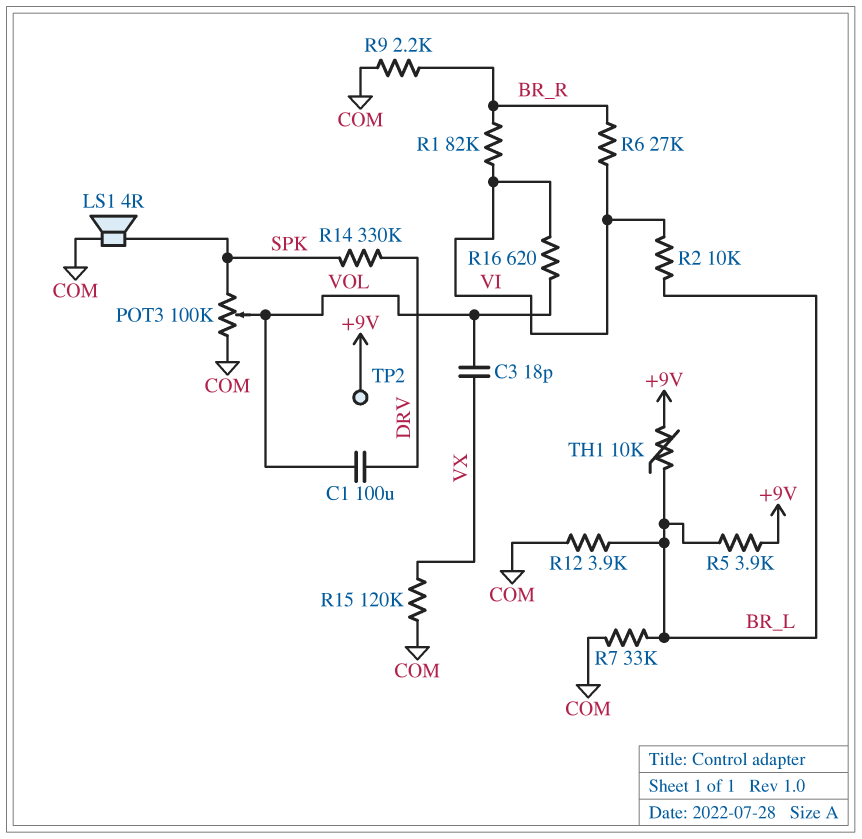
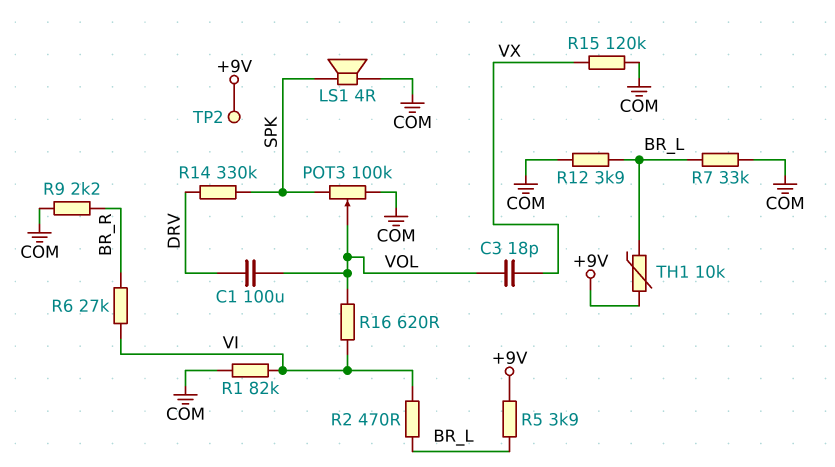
R1: 82k (BR_R, VI) -> 82k (COM, VI)
R2: 10k (BR_L, VI) -> 470 (BR_L, VI)

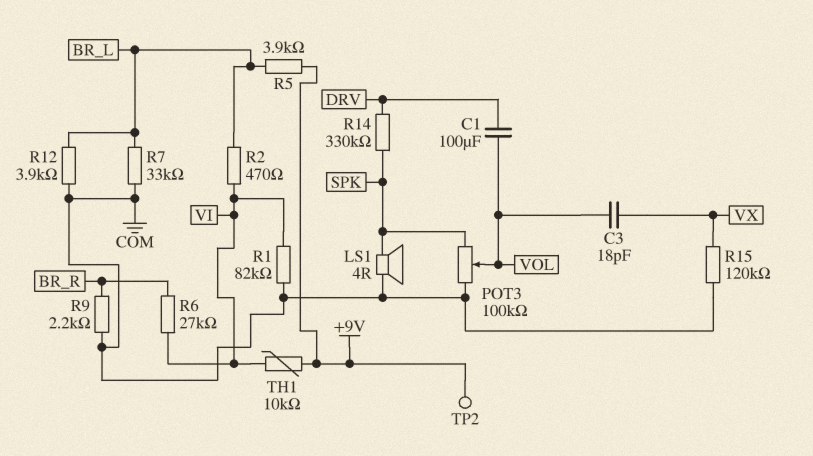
R16: 620 (VI, VOL) -> none
TH1: 10k (+9V, BR_L) -> 10k (+9V, VI)

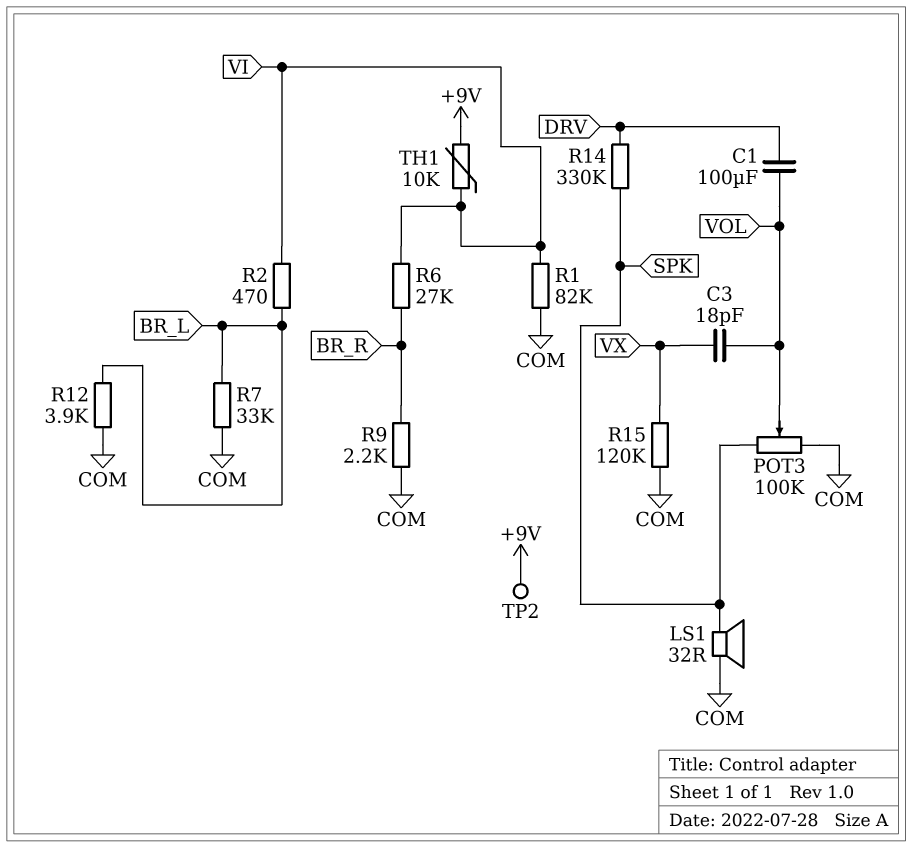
LS1: speaker 4R (COM, SPK) -> speaker 32R (COM, SPK)
R5: 3.9k (+9V, BR_L) -> none

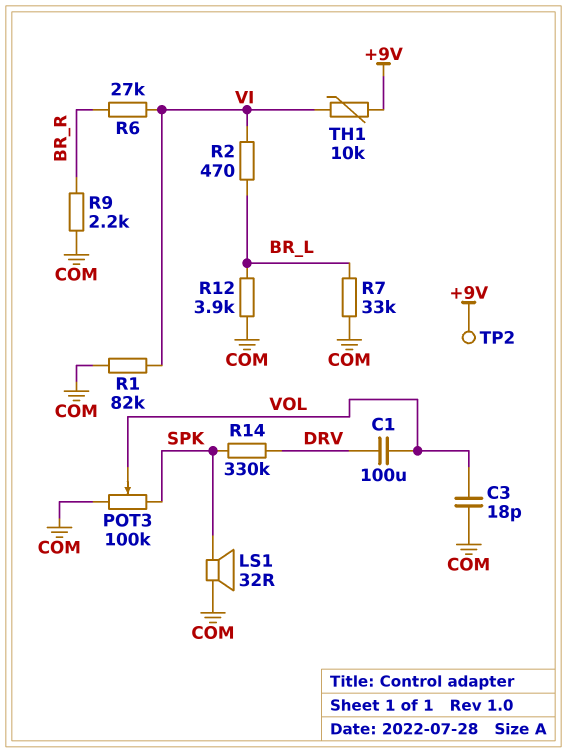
C3: 18pF (VOL, VX) -> 18pF (COM, VOL)
R15: 120k (COM, VX) -> none

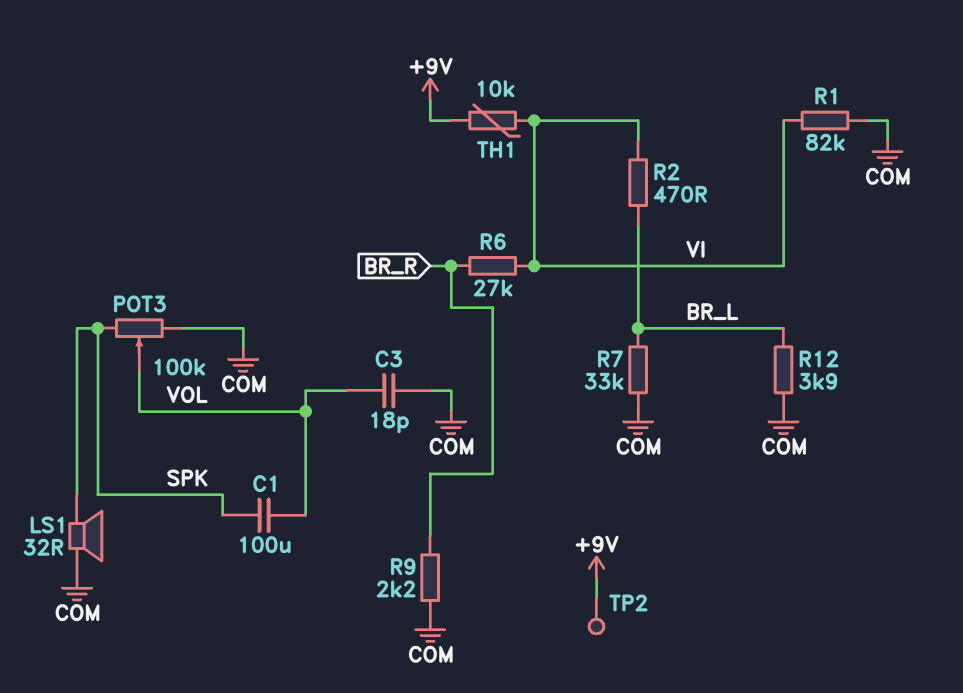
C1: 100uF (DRV, VOL) -> 100uF (SPK, VOL)
R14: 330k (DRV, SPK) -> none

